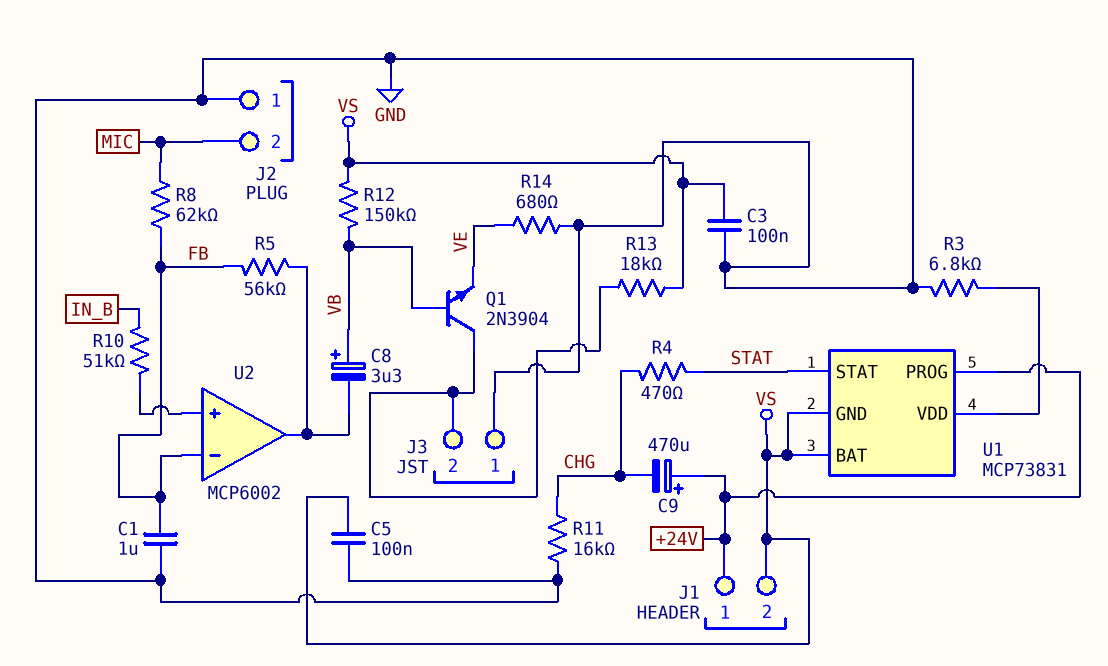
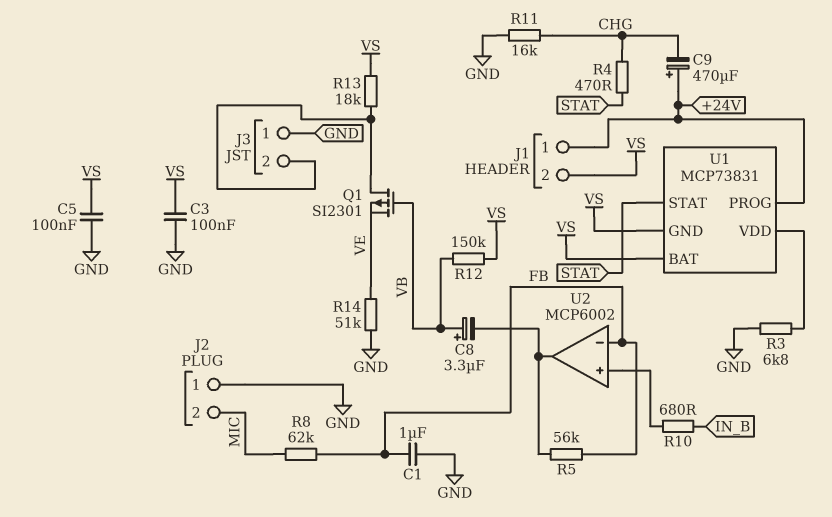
Q1: NPN 2N3904 (B VB, C J3/2, E VE) -> PMOS SI2301 (G VB, D J3/2, S VE)
R10: 51k (IN_B, U2/in+) -> 680 (IN_B, U2/in+)
R14: 680 (GND, VE) -> 51k (GND, VE)

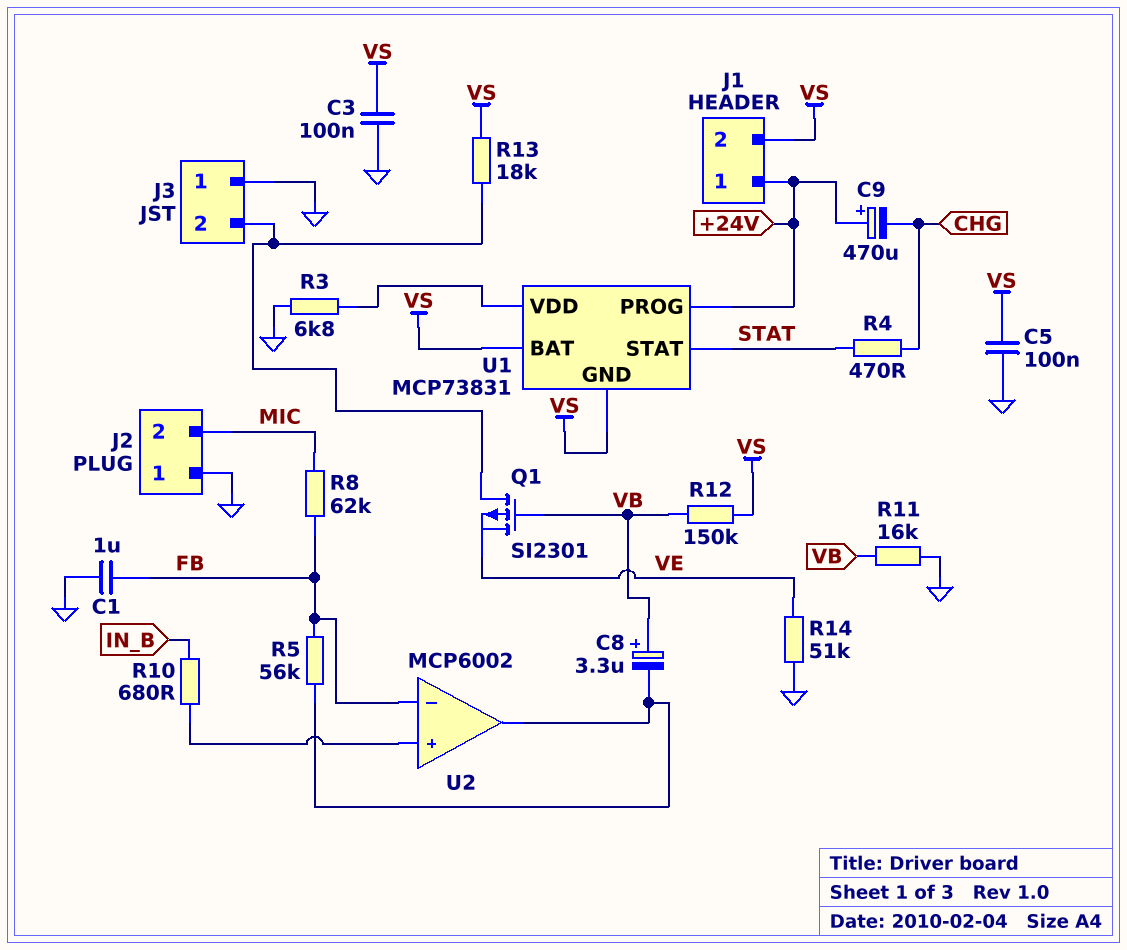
R11: 16k (CHG, GND) -> 16k (GND, VB)

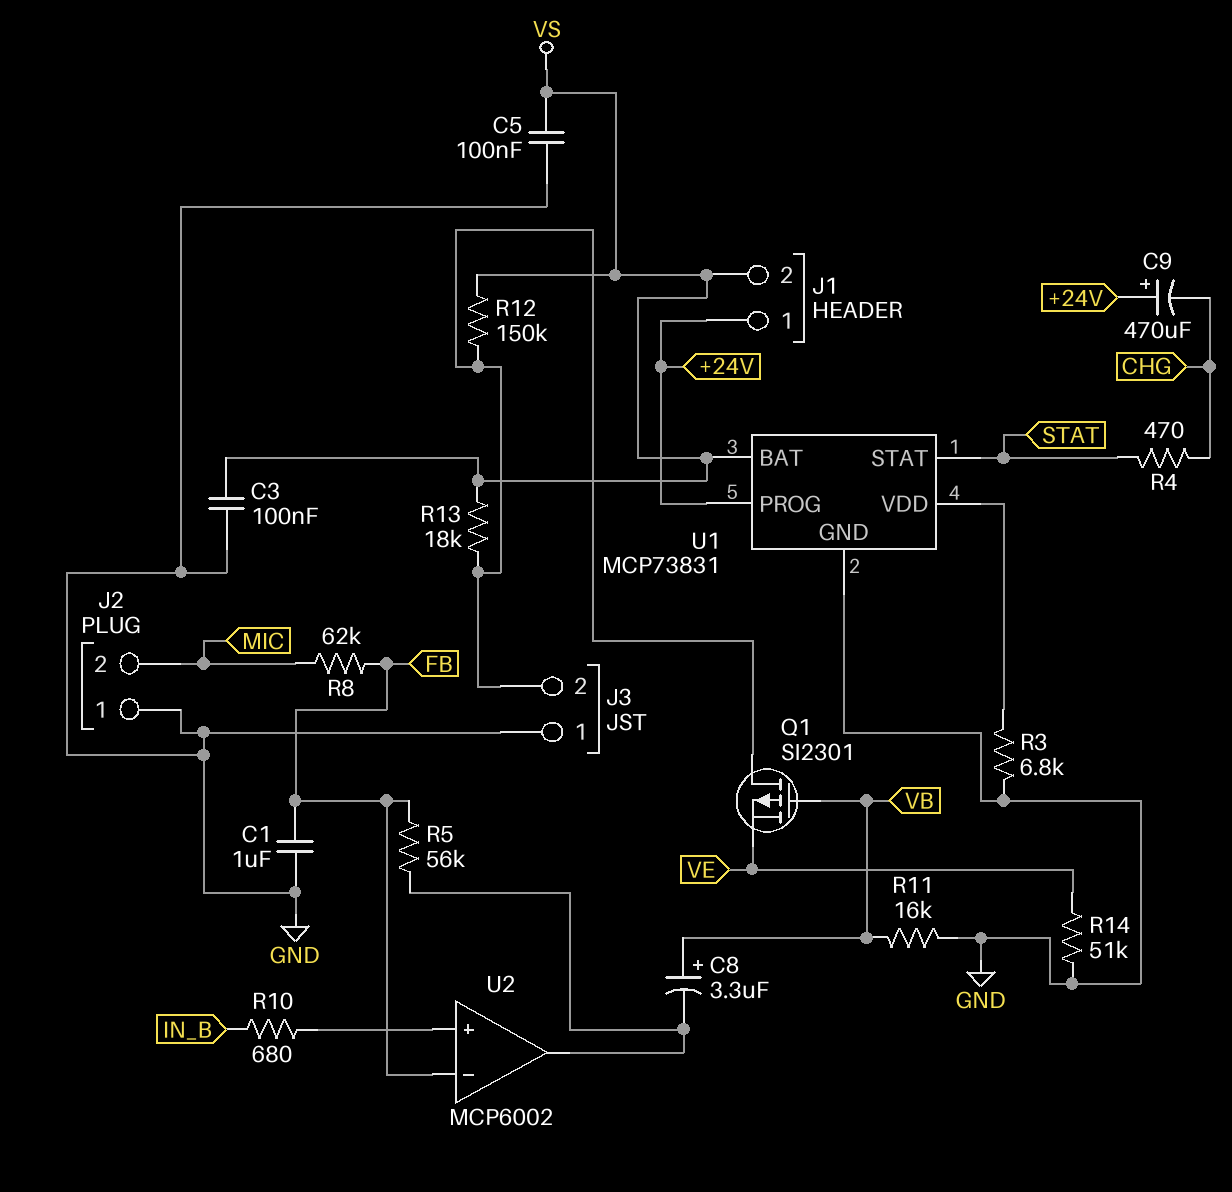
R12: 150k (VB, VS) -> 150k (J3/2, VS)
U1 pin GND: VS -> GND

